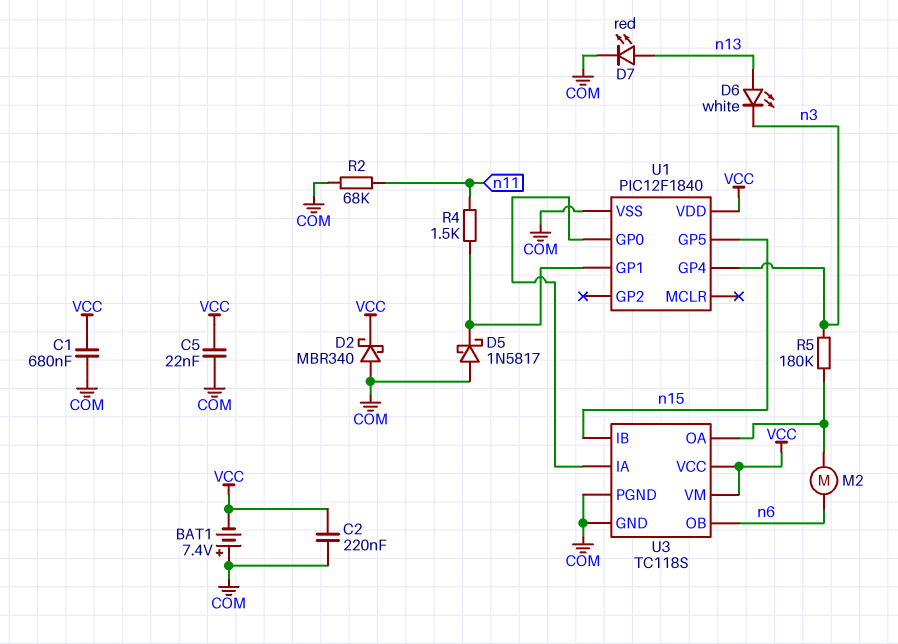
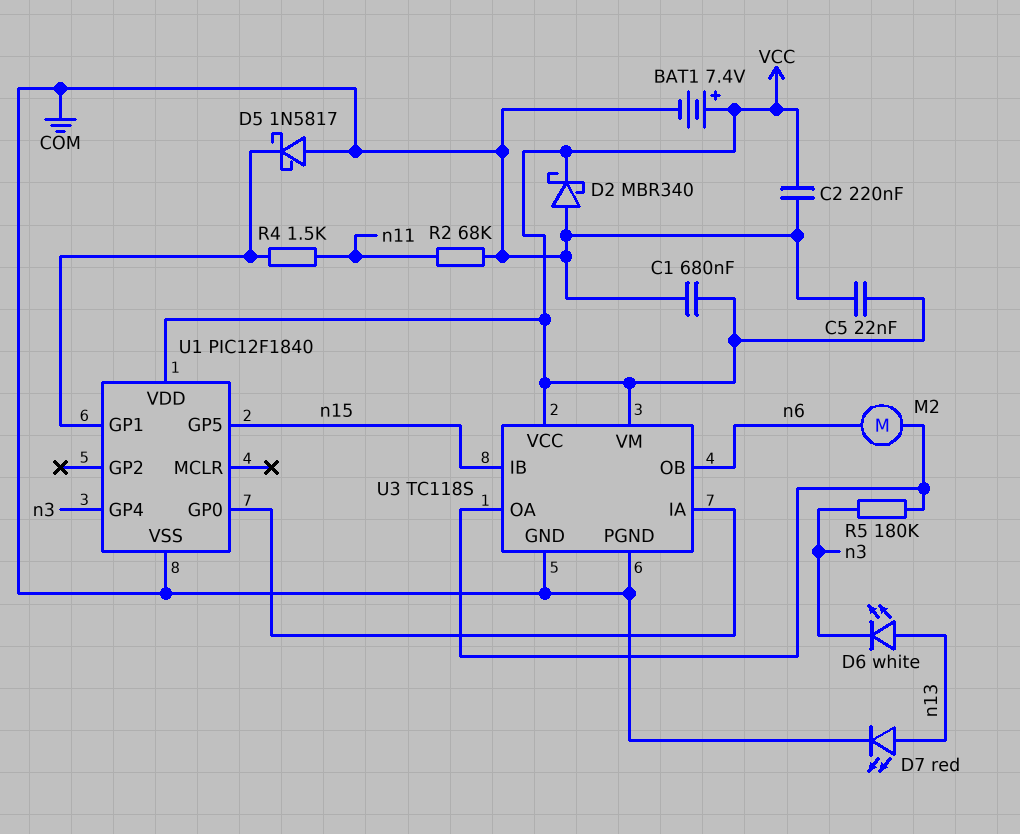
BAT1: 7.4V (plus COM, minus VCC) -> 7.4V (plus VCC, minus COM)

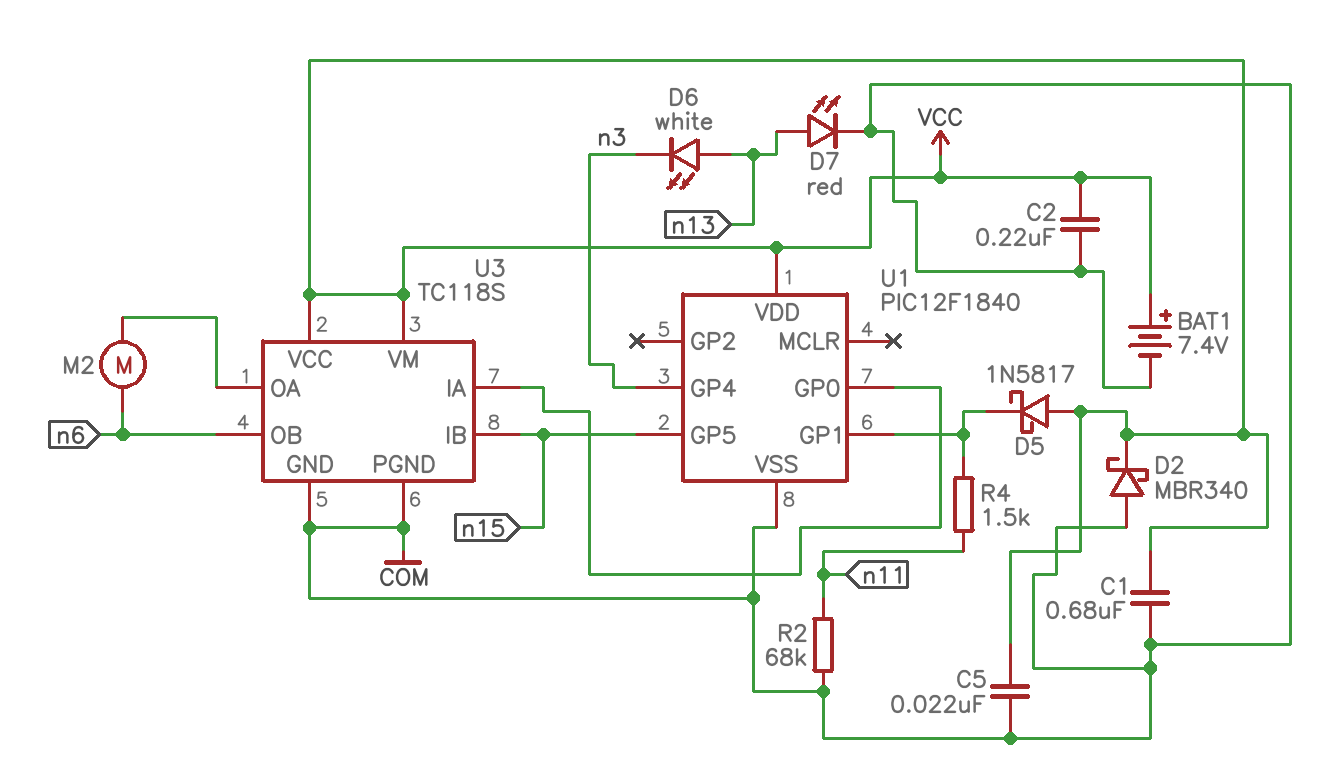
D5: schottky 1N5817 (A COM, K U1/GP1) -> schottky 1N5817 (A VCC, K U1/GP1)
R5: 180k (U3/OA, n3) -> none

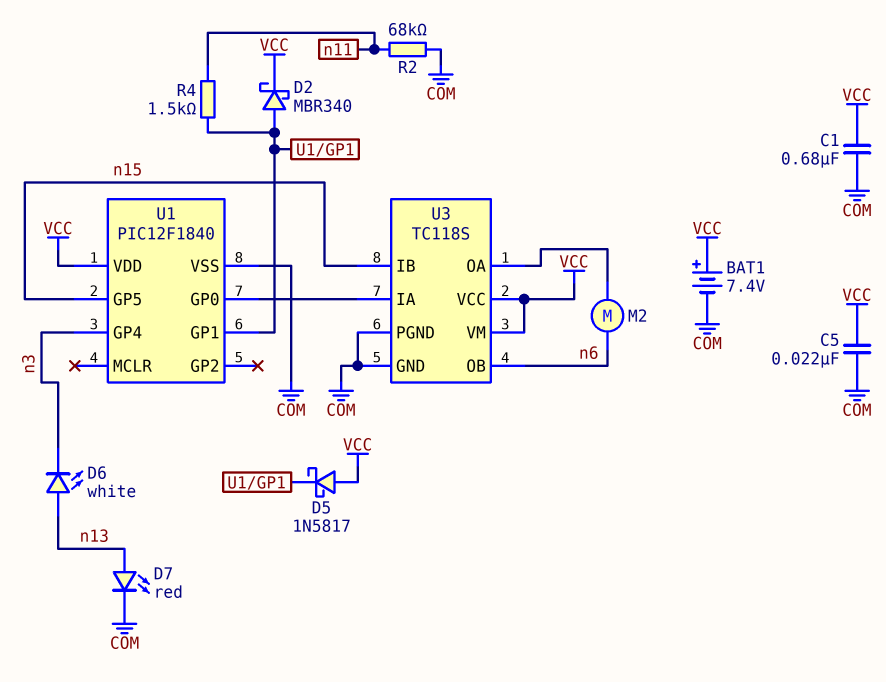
C2: 220nF (COM, VCC) -> none
D2: schottky MBR340 (A COM, K VCC) -> schottky MBR340 (A U1/GP1, K VCC)

